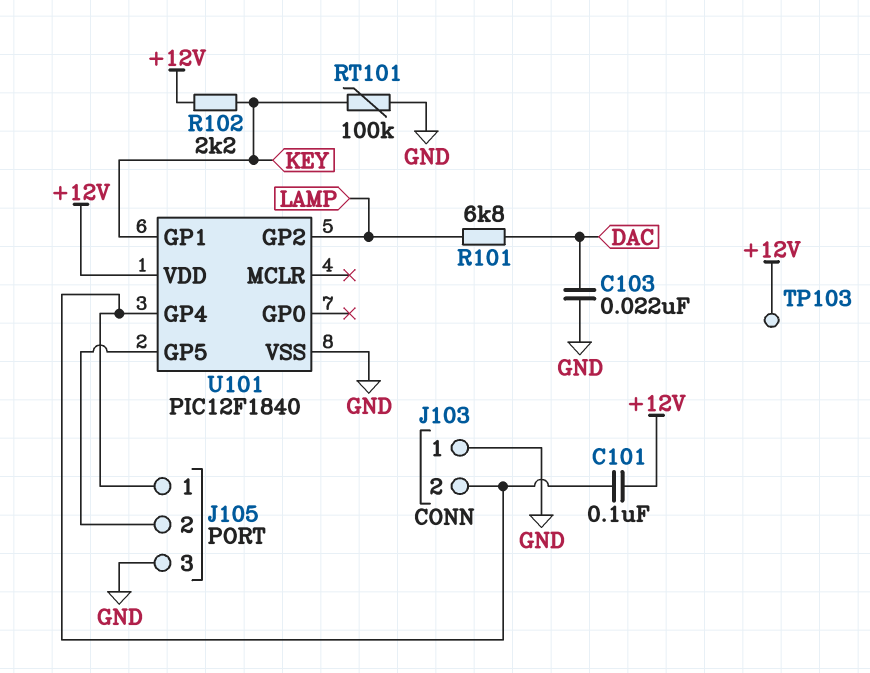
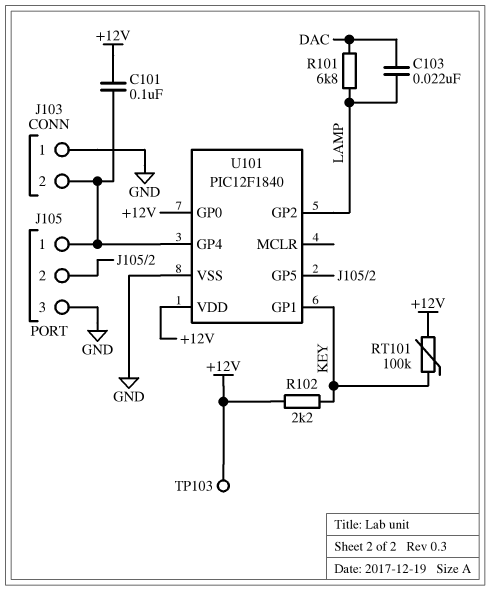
C103: 22nF (DAC, GND) -> 22nF (DAC, LAMP)
RT101: 100k (GND, KEY) -> 100k (+12V, KEY)
U101 pin GP0: none -> +12V

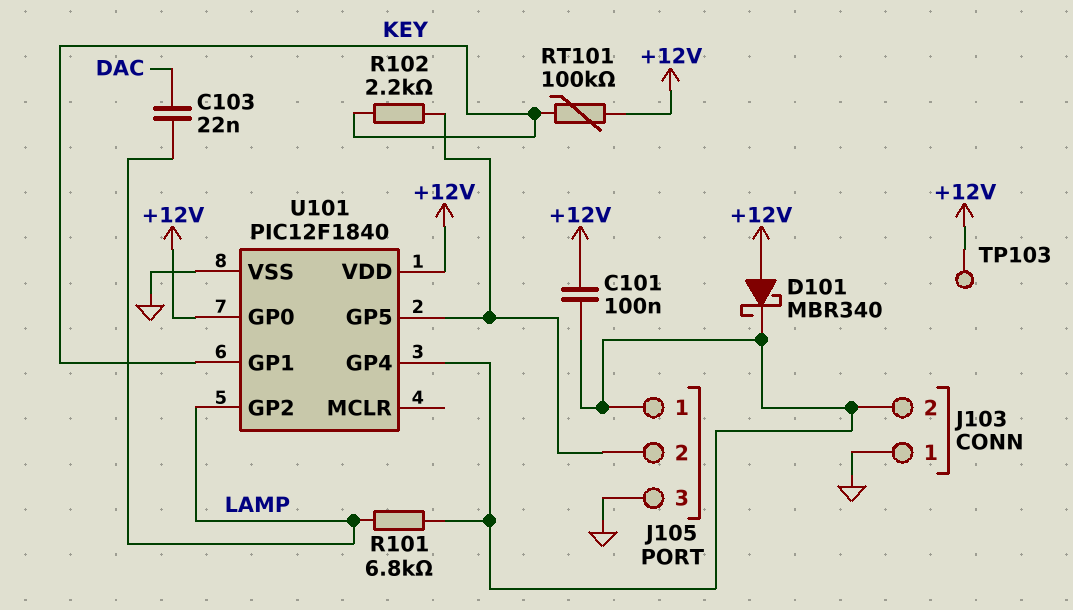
D101: none -> schottky MBR340 (A +12V, K J103/2)
R101: 6.8k (DAC, LAMP) -> 6.8k (J103/2, LAMP)
R102: 2.2k (+12V, KEY) -> 2.2k (J105/2, KEY)

